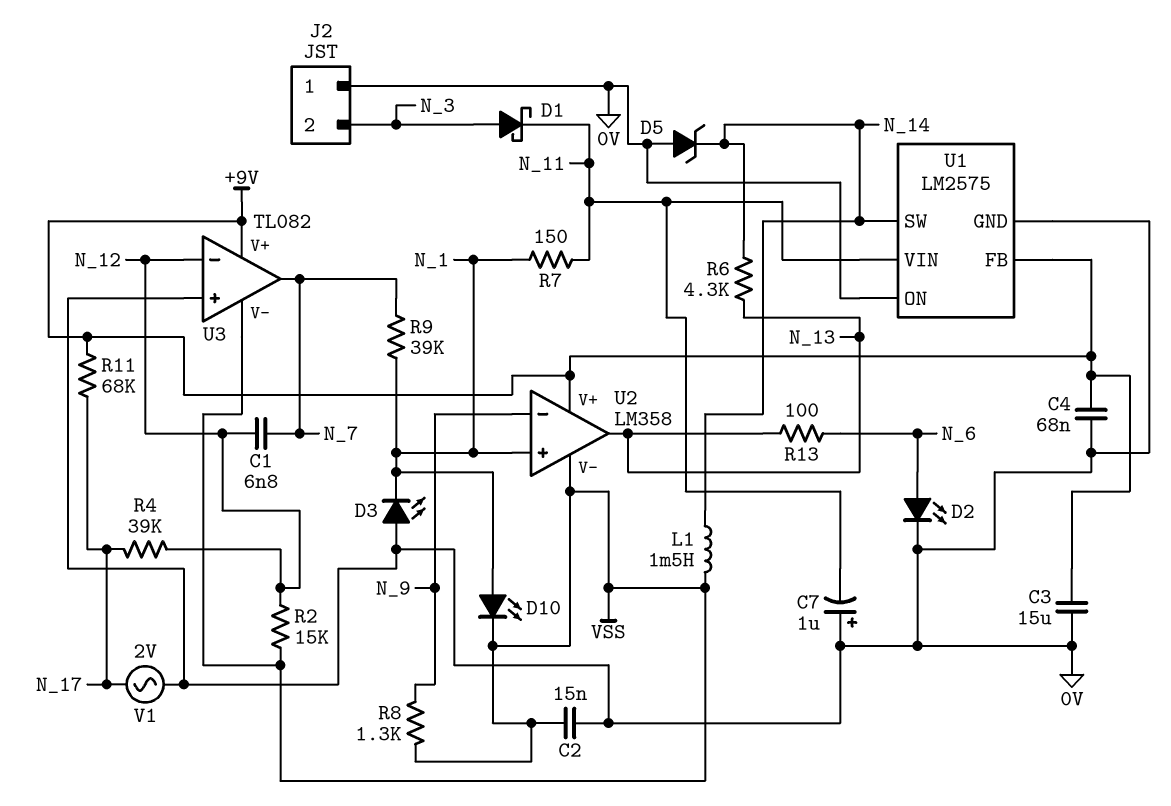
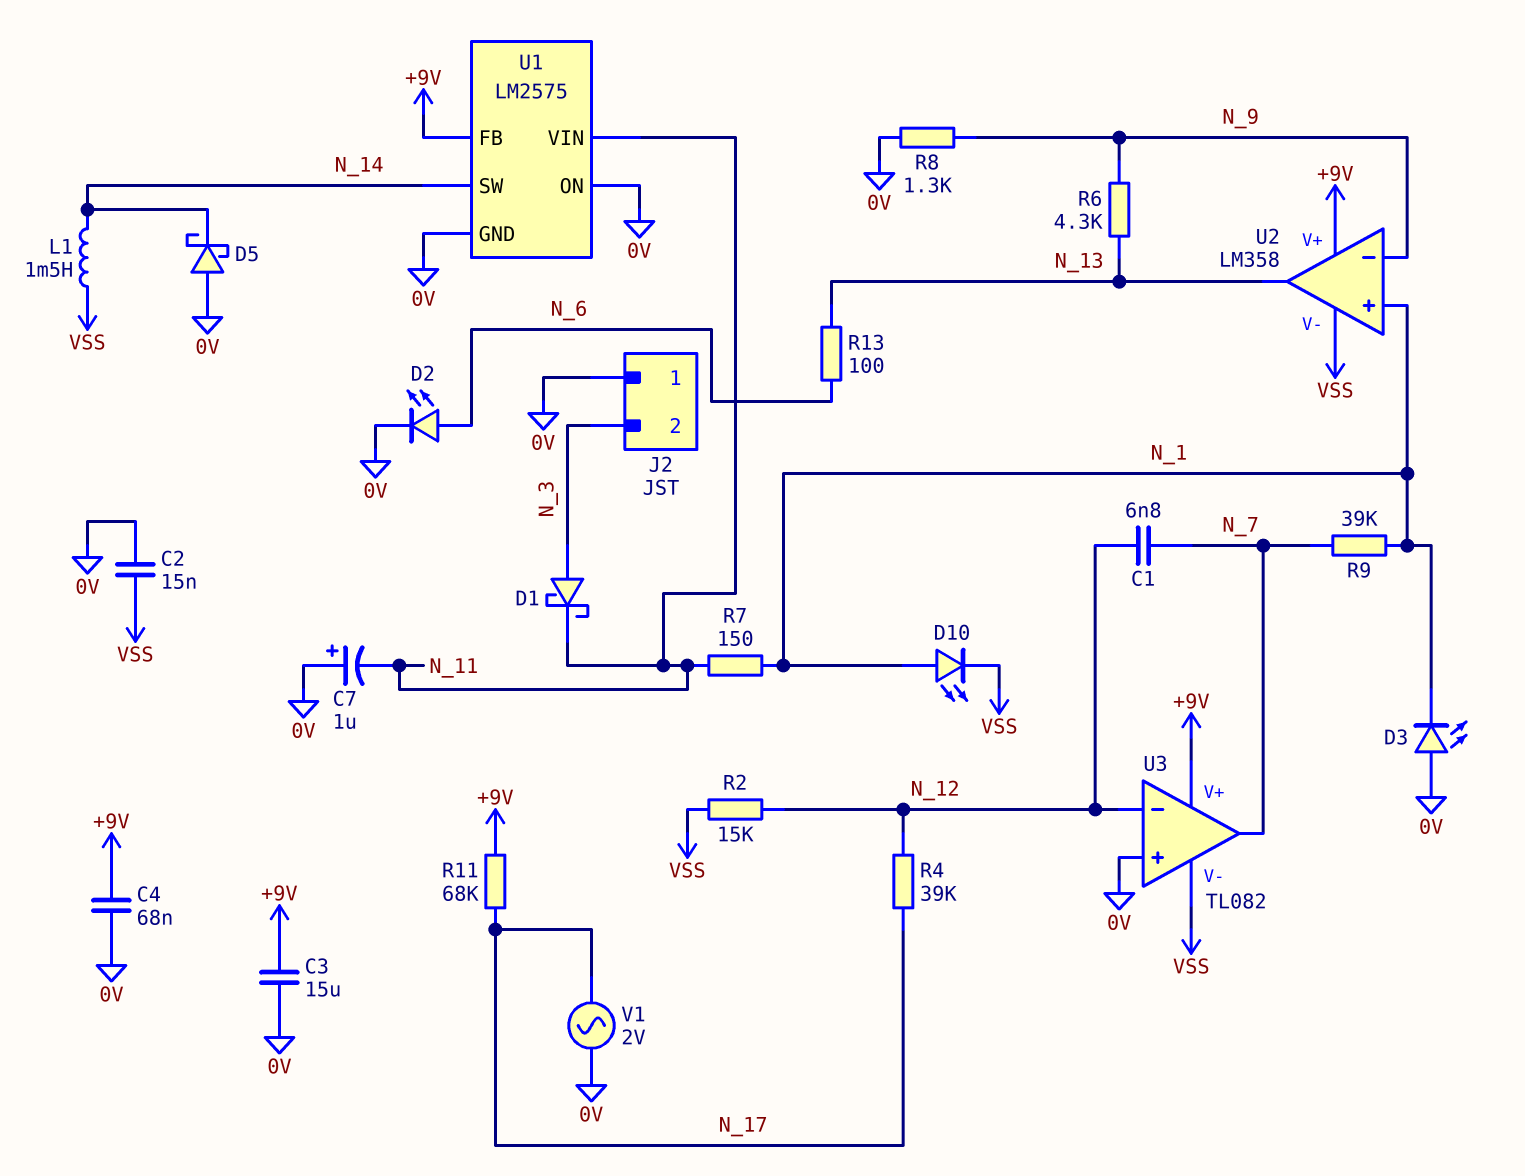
D5: zener (A 0V, K N_14) -> schottky (A 0V, K N_14)
R6: 4.3k (N_13, N_14) -> 4.3k (N_9, N_13)
R8: 1.3k (N_9, VSS) -> 1.3k (0V, N_9)

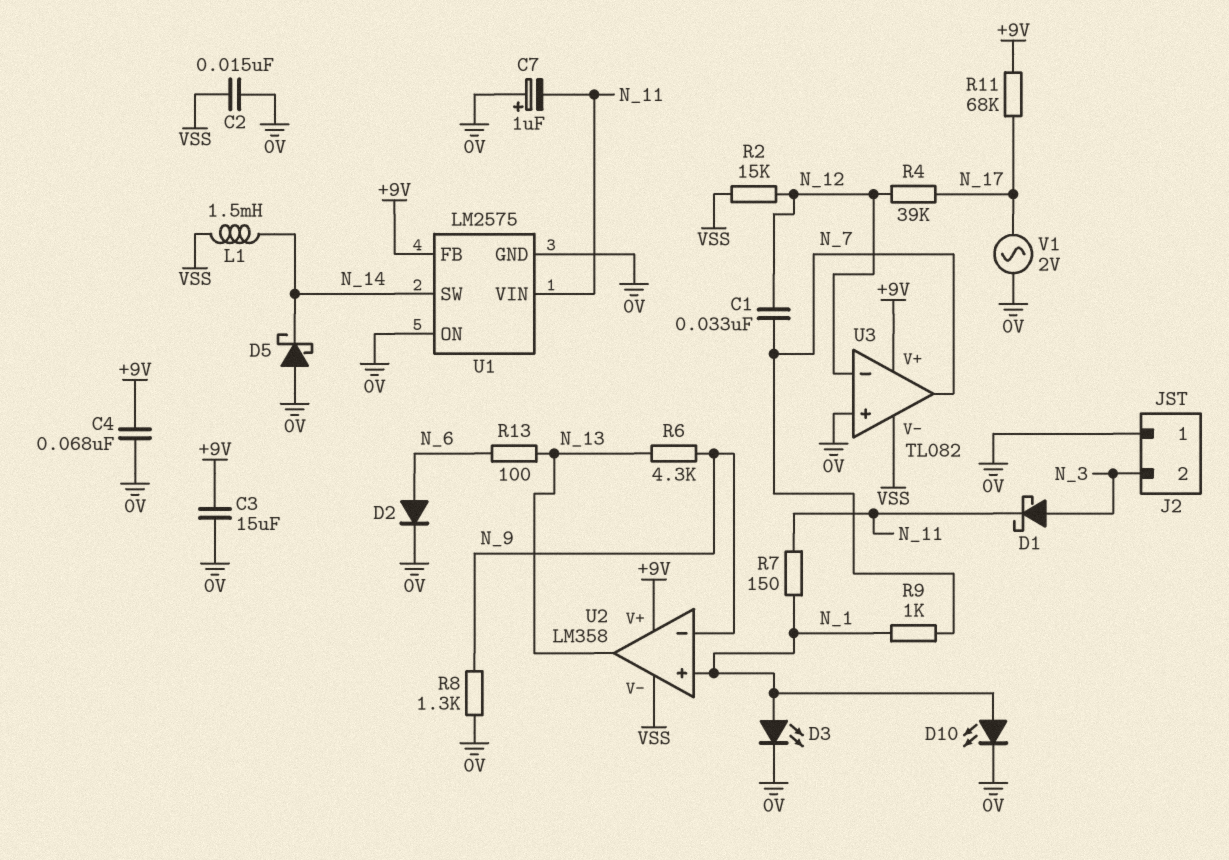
C1: 6.8nF (N_7, N_12) -> 33nF (N_7, N_12)
D2: LED (A N_6, K 0V) -> diode (A N_6, K 0V)
D3: LED (A 0V, K N_1) -> LED (A N_1, K 0V)
D10: LED (A N_1, K VSS) -> LED (A N_1, K 0V)
R9: 39k (N_1, N_7) -> 1k (N_1, N_7)

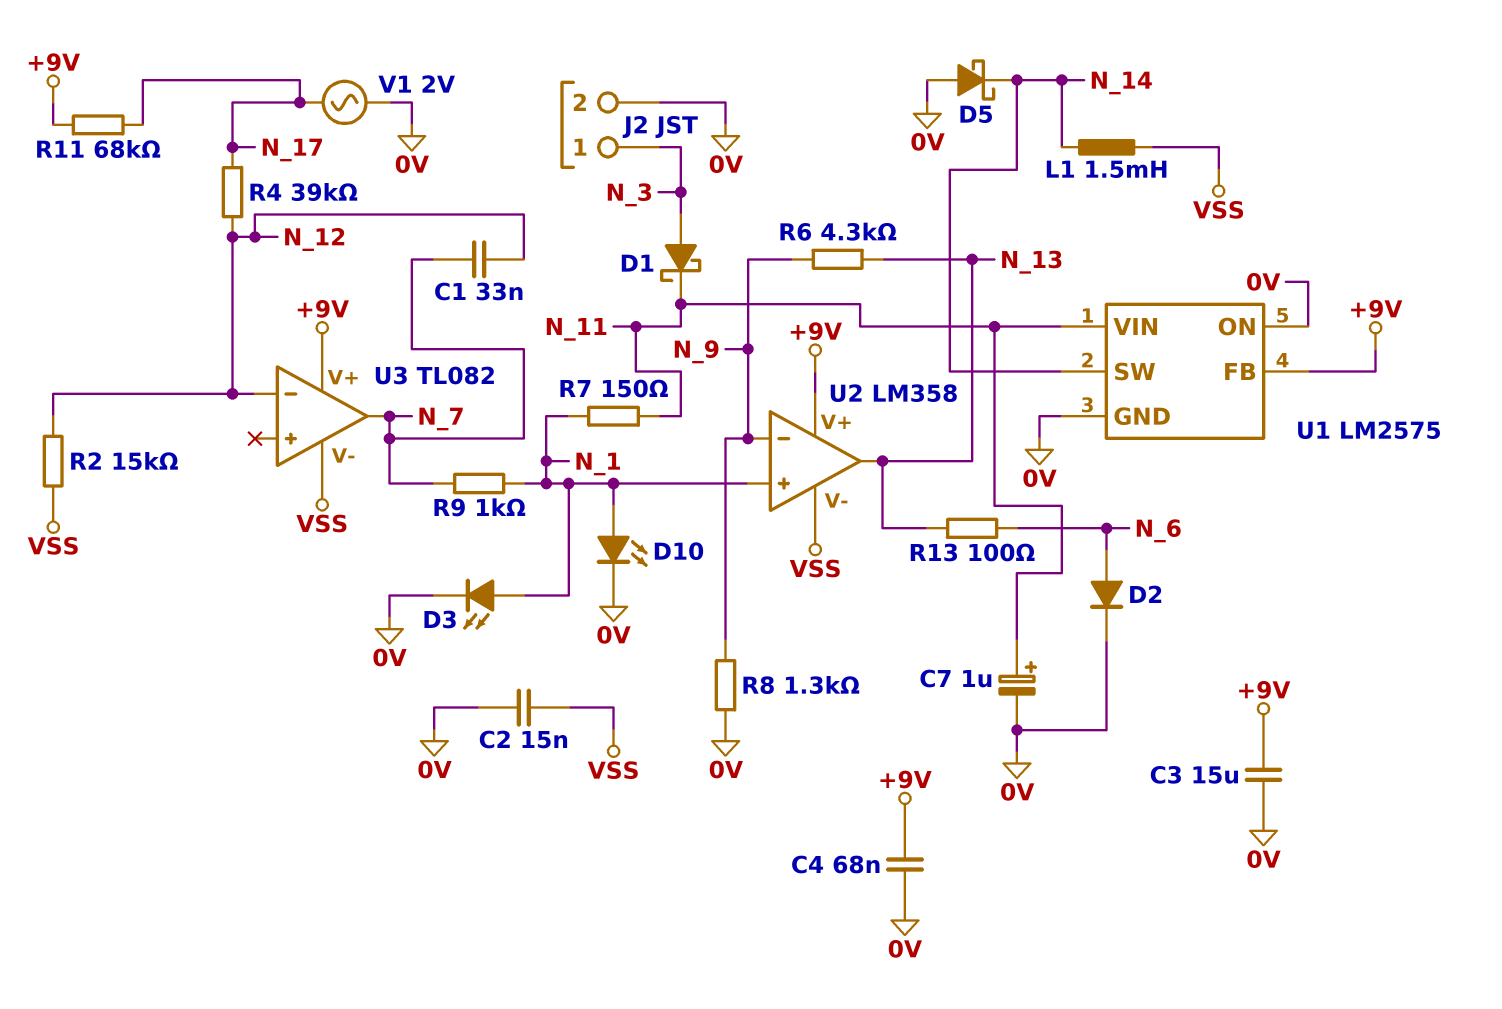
C7: 1uF (plus 0V, minus N_11) -> 1uF (plus N_11, minus 0V)
J2 pin 1: 0V -> N_3
J2 pin 2: N_3 -> 0V
U3 pin in+: 0V -> none

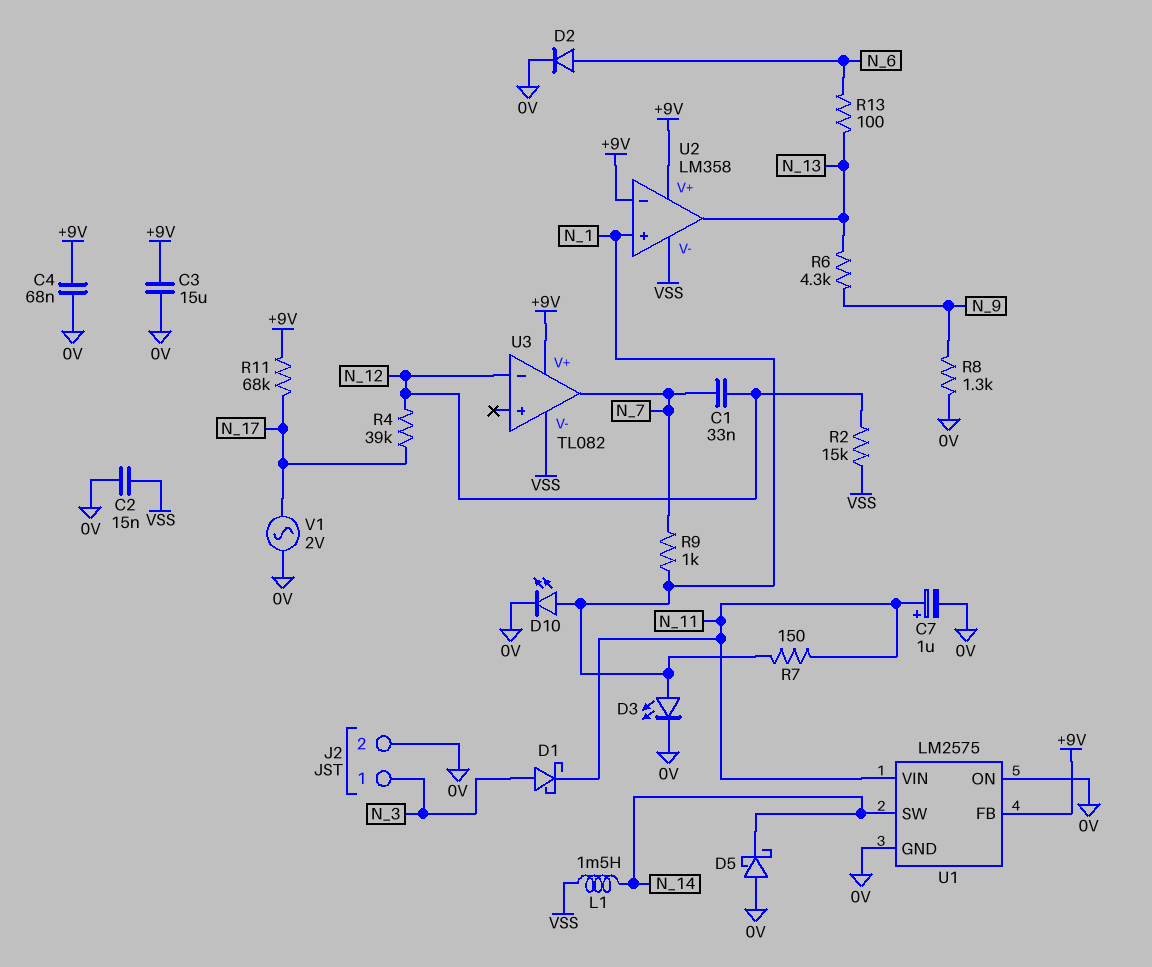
U2 pin in-: N_9 -> +9V

